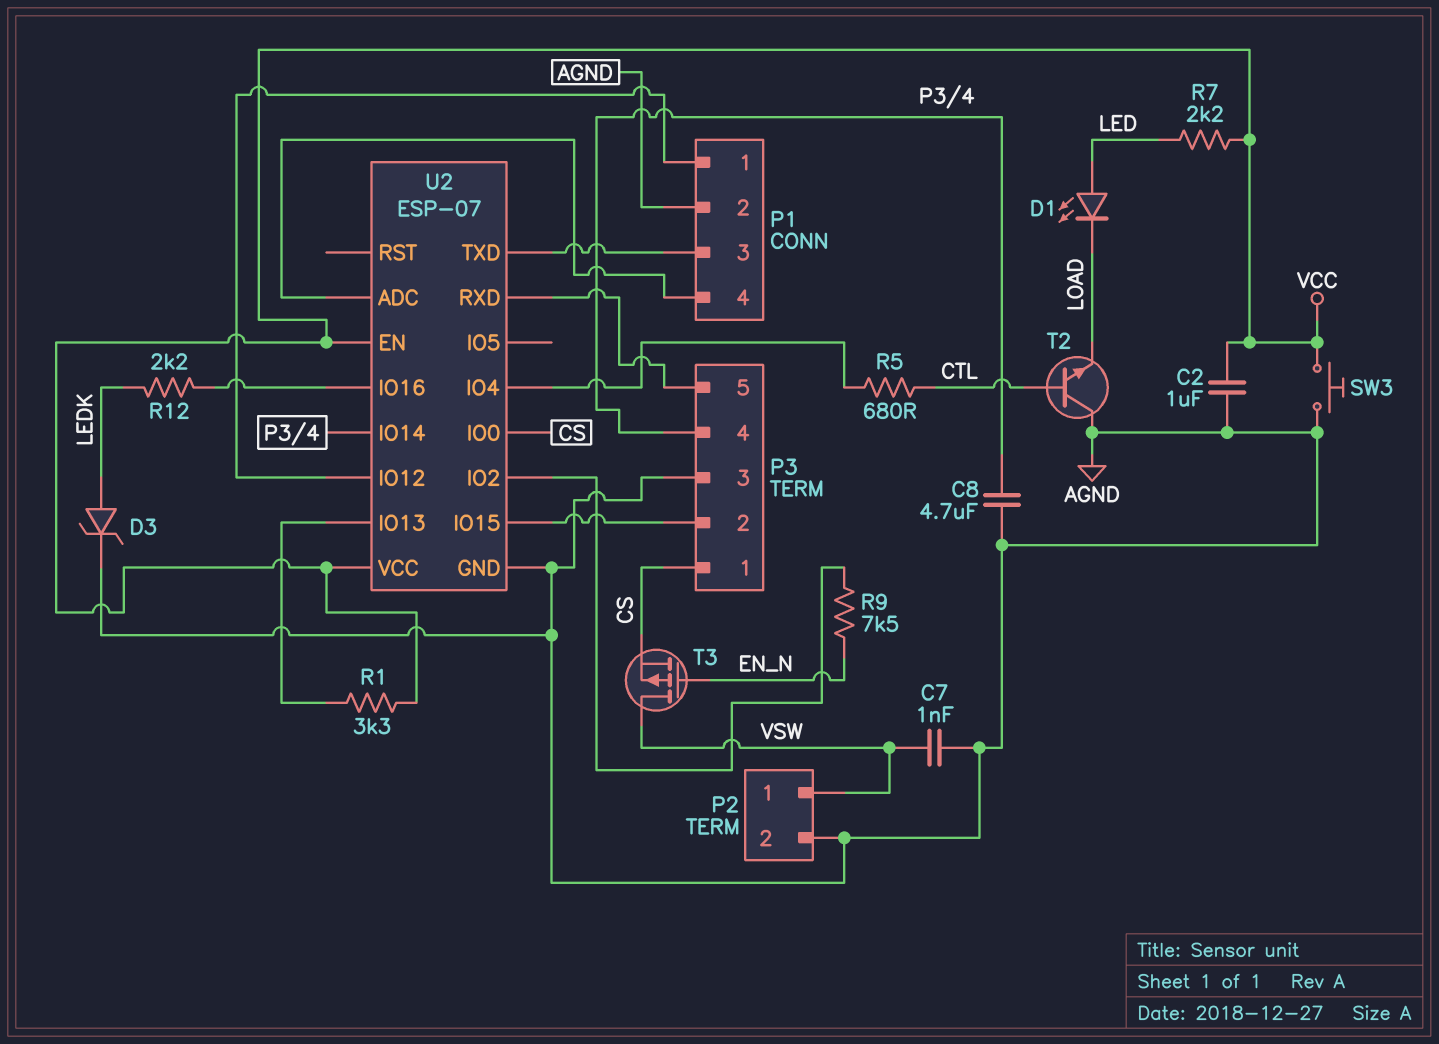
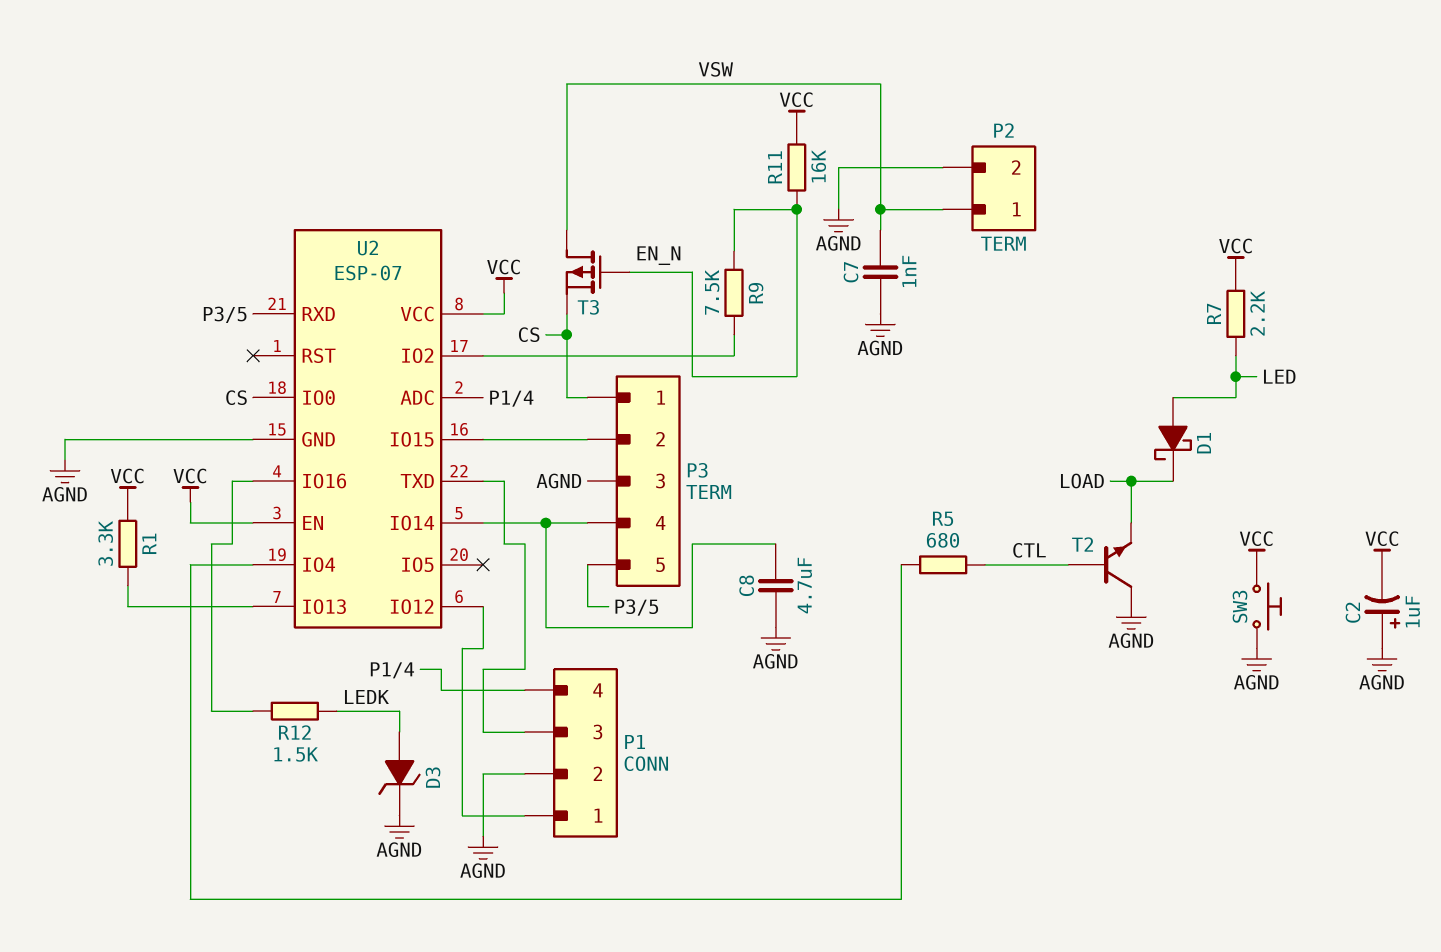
C2: 1uF (AGND, VCC) -> 1uF (plus AGND, minus VCC)
D1: LED (A LED, K LOAD) -> schottky (A LED, K LOAD)
R11: none -> 16k (EN_N, VCC)
R12: 2.2k (LEDK, U2/IO16) -> 1.5k (LEDK, U2/IO16)

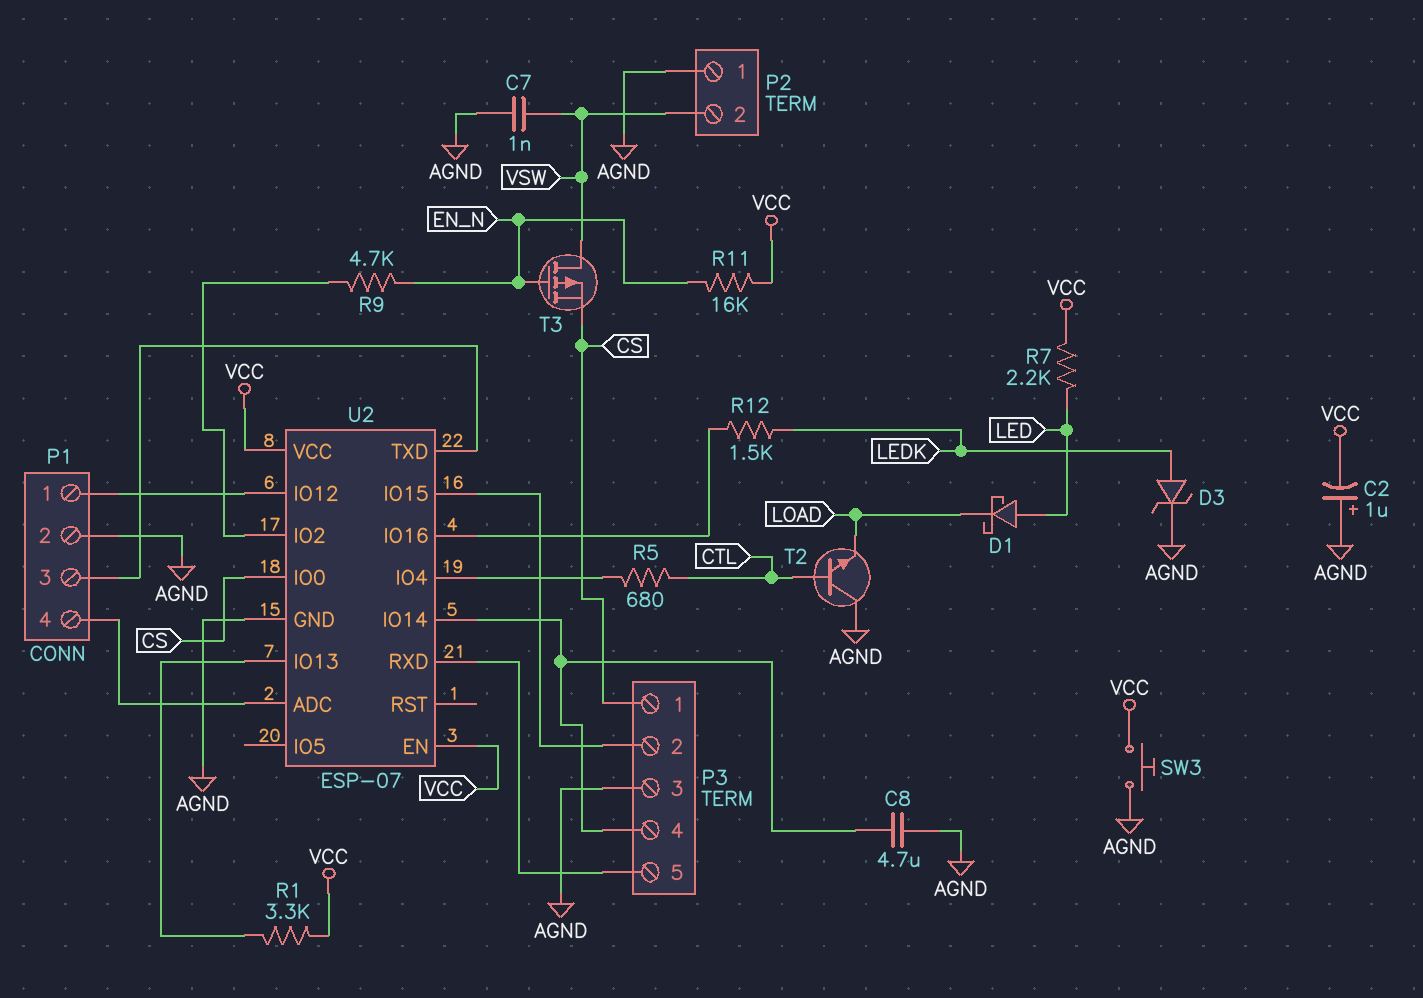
P2 pin 1: VSW -> AGND
P2 pin 2: AGND -> VSW
R9: 7.5k (EN_N, U2/IO2) -> 4.7k (EN_N, U2/IO2)

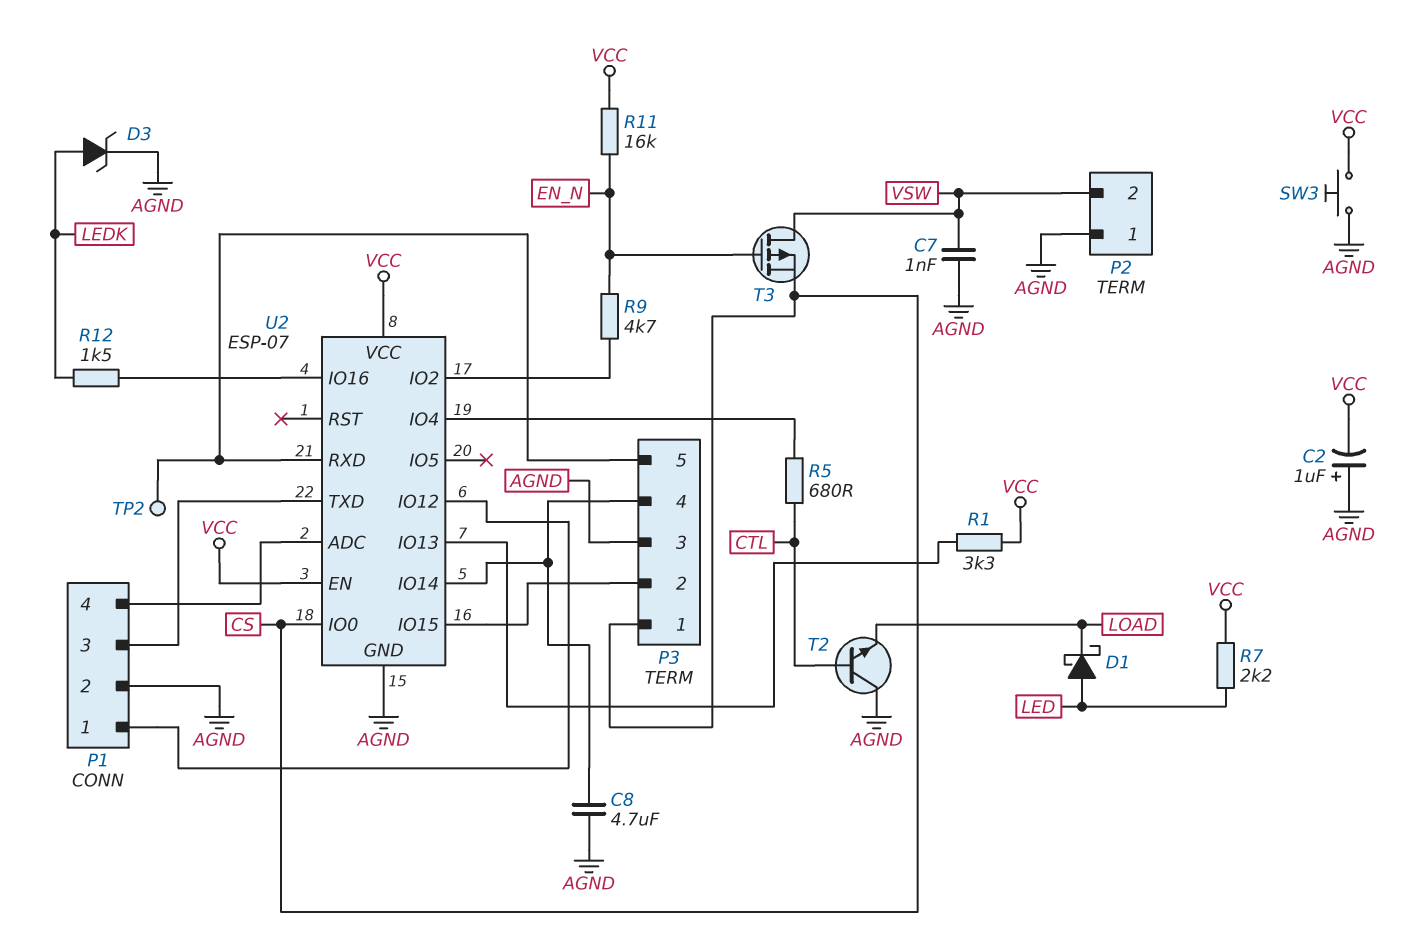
TP2: none -> test point (P3/5)

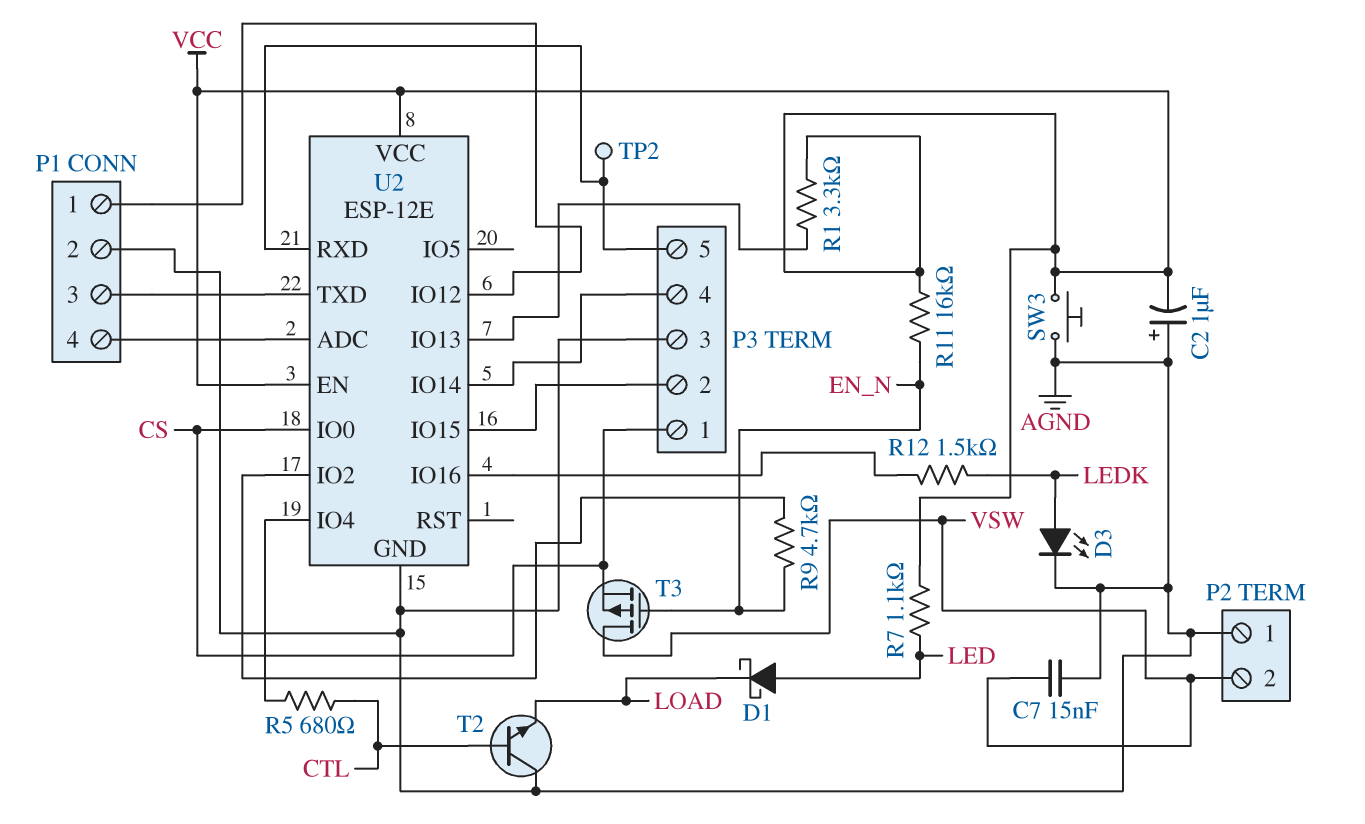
C7: 1nF (AGND, VSW) -> 15nF (AGND, VSW)
C8: 4.7uF (AGND, P3/4) -> none
D3: zener (A LEDK, K AGND) -> LED (A LEDK, K AGND)
R7: 2.2k (LED, VCC) -> 1.1k (LED, VCC)
U2: ESP-07 -> ESP-12E

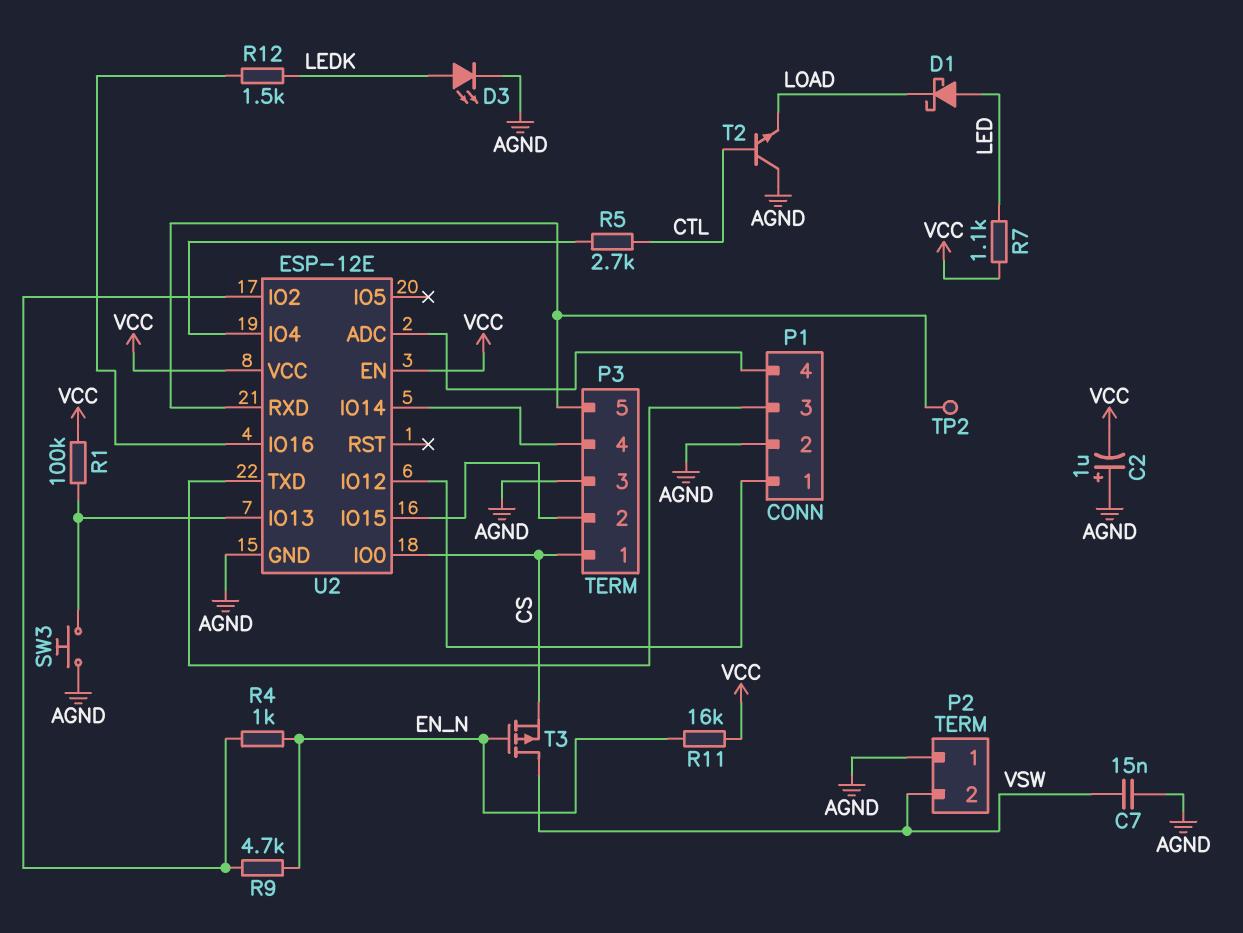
R1: 3.3k (U2/IO13, VCC) -> 100k (U2/IO13, VCC)
R4: none -> 1k (EN_N, U2/IO2)
R5: 680 (CTL, U2/IO4) -> 2.7k (CTL, U2/IO4)
SW3: button (AGND, VCC) -> button (AGND, U2/IO13)

